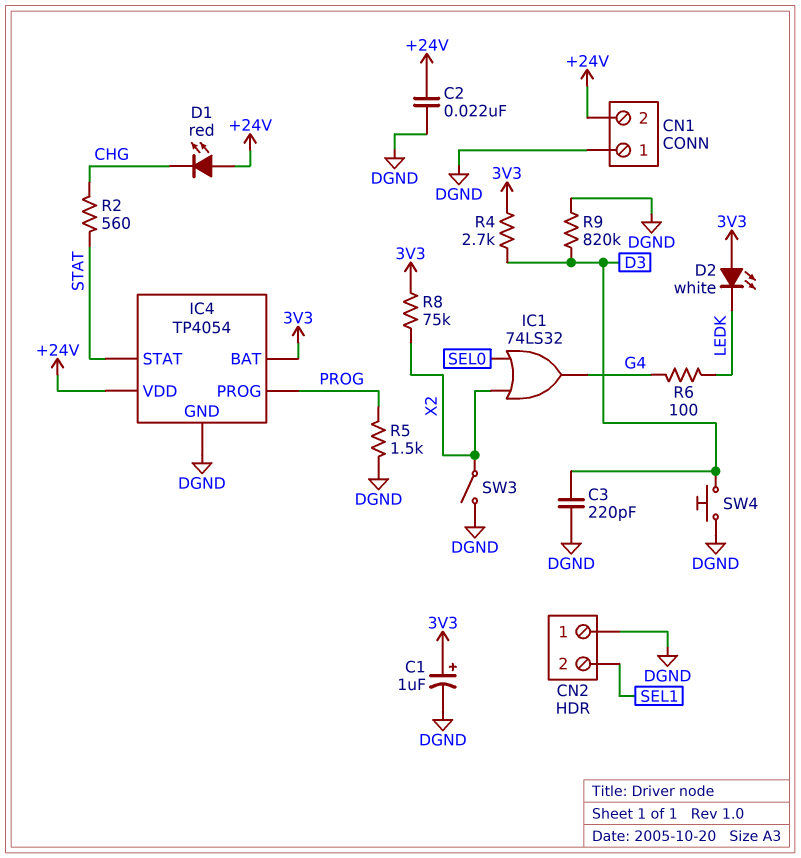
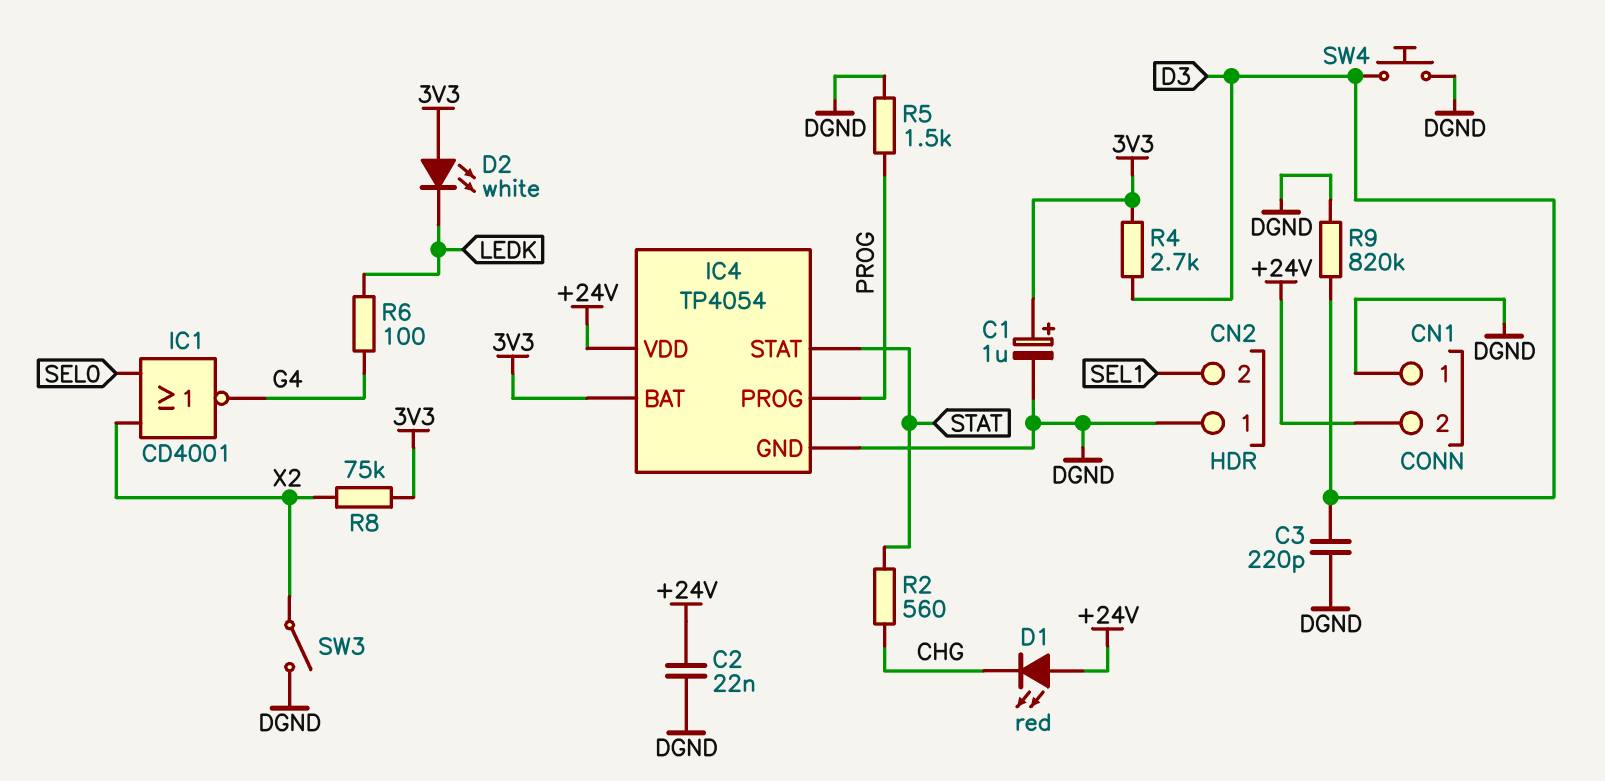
IC1: OR 74LS32 (in SEL0, in X2, out G4) -> NOR CD4001 (in SEL0, in X2, out G4)

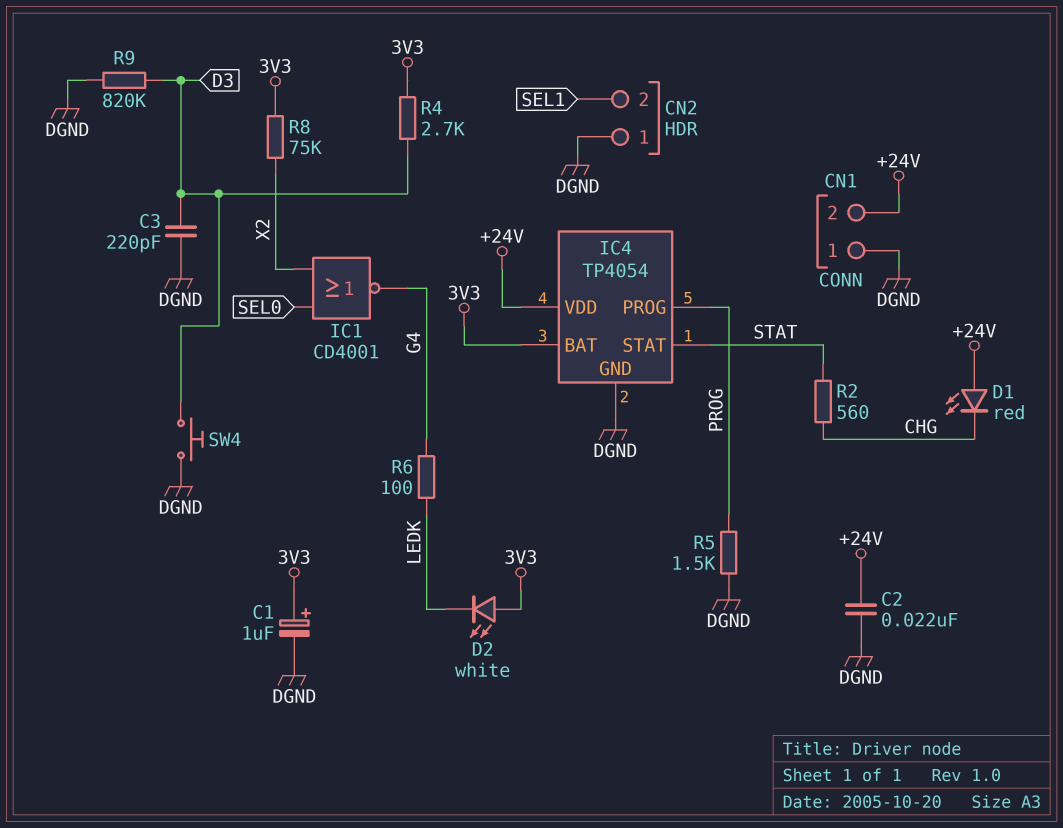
SW3: switch (DGND, X2) -> none

